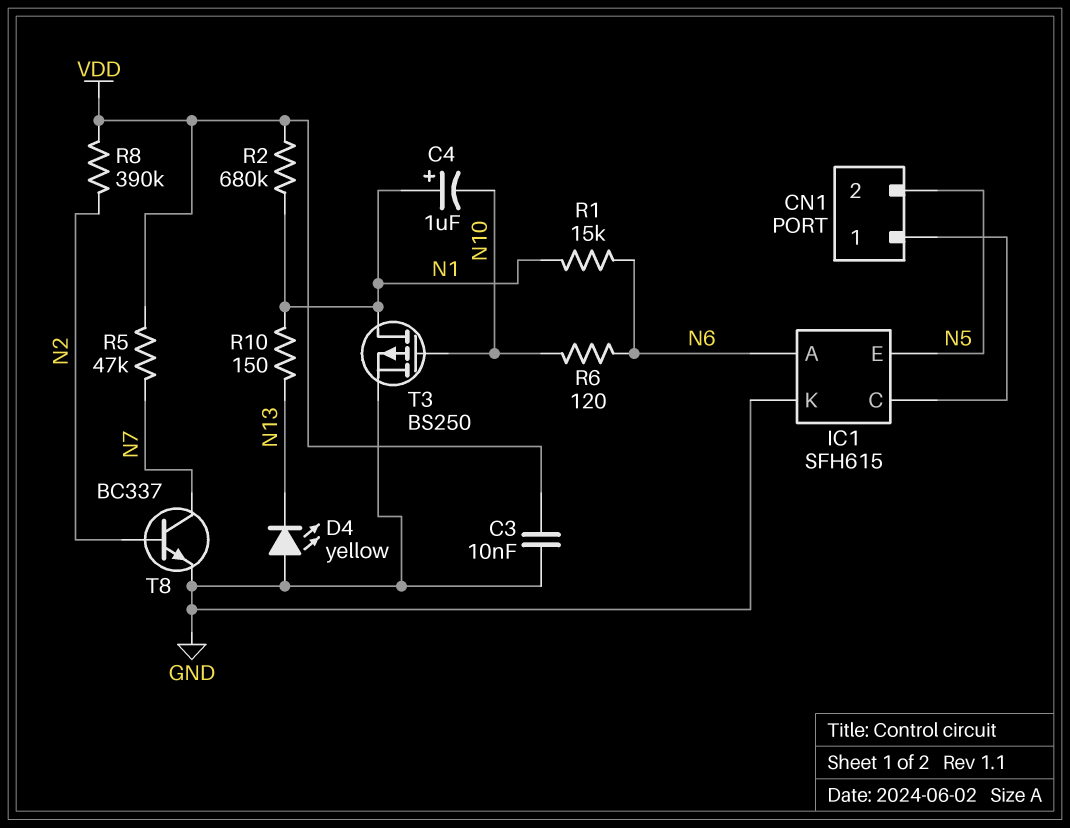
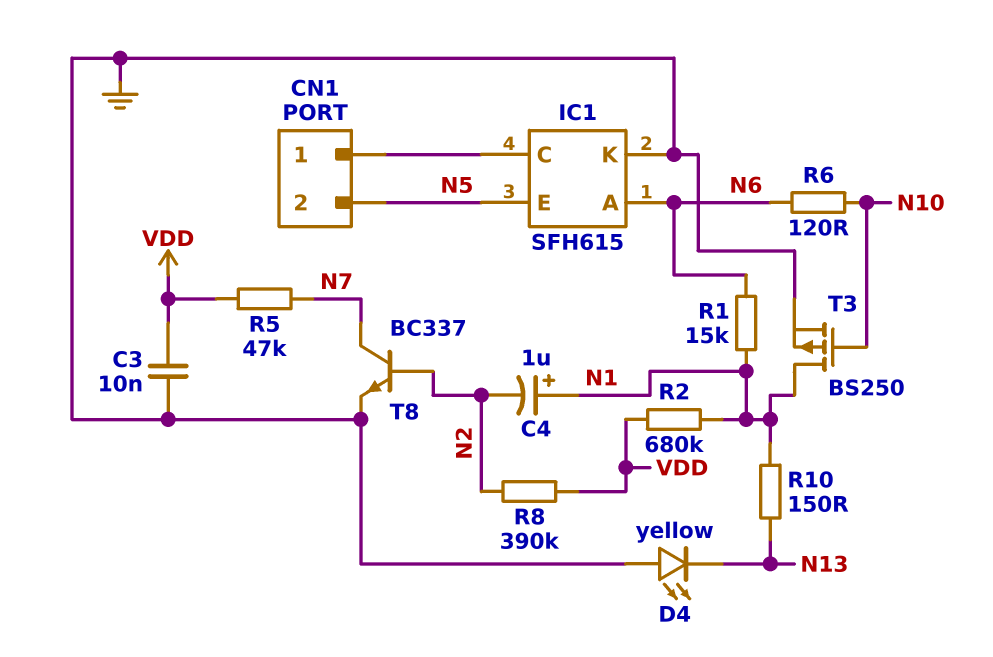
C4: 1uF (plus N1, minus N10) -> 1uF (plus N1, minus N2)

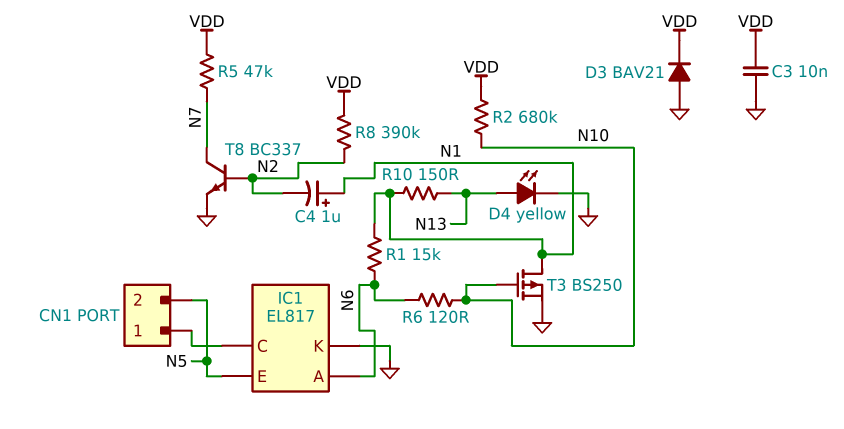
D3: none -> diode BAV21 (A GND, K VDD)
D4: LED yellow (A GND, K N13) -> LED yellow (A N13, K GND)
IC1: SFH615 -> EL817
R2: 680k (N1, VDD) -> 680k (N10, VDD)

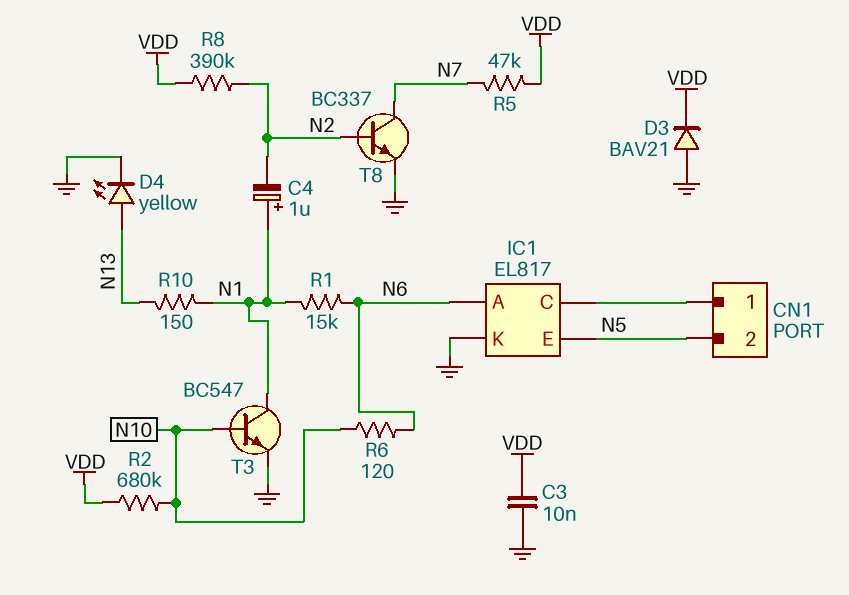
T3: PMOS BS250 (G N10, D N1, S GND) -> NPN BC547 (B N10, C N1, E GND)

